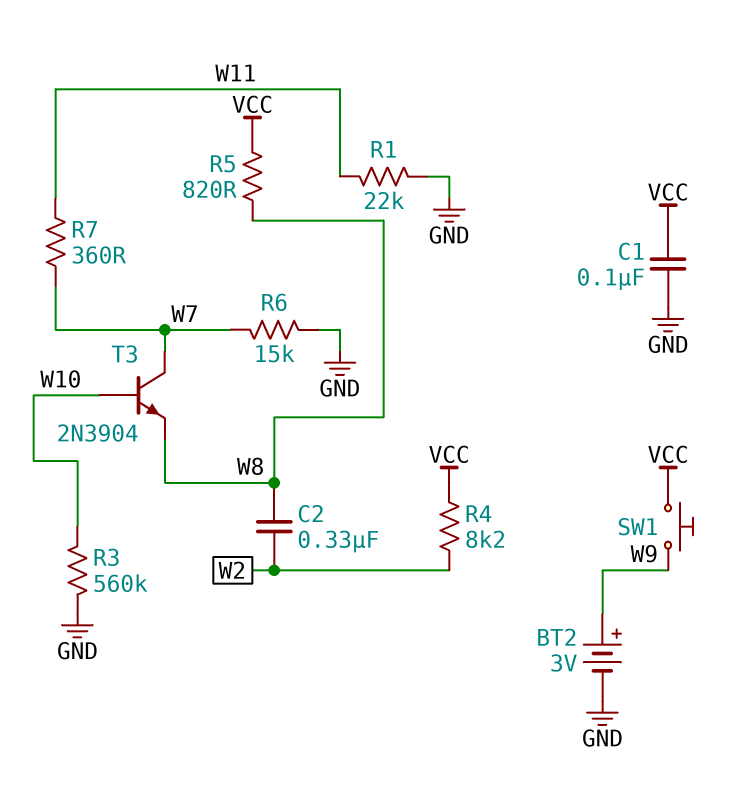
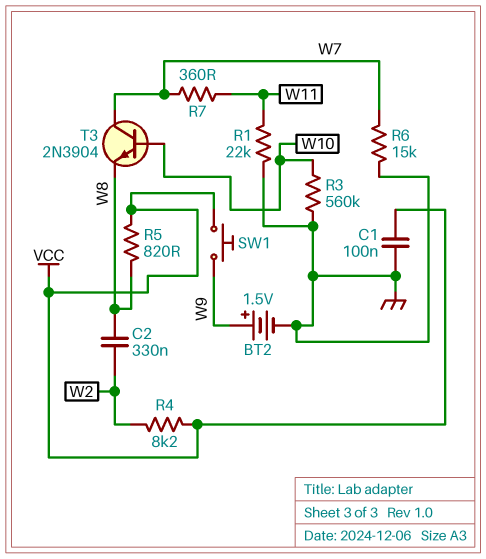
BT2: 3V (plus W9, minus GND) -> 1.5V (plus W9, minus GND)

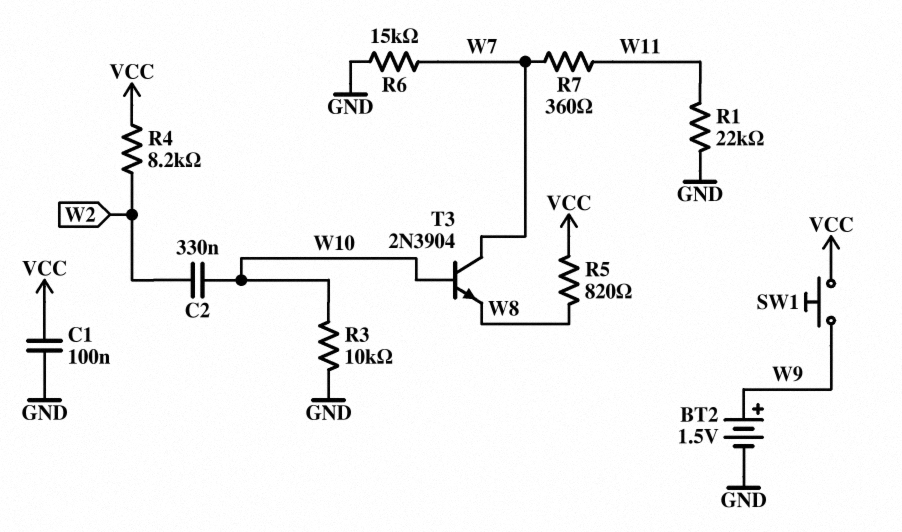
C2: 330nF (W2, W8) -> 330nF (W2, W10)
R3: 560k (GND, W10) -> 10k (GND, W10)

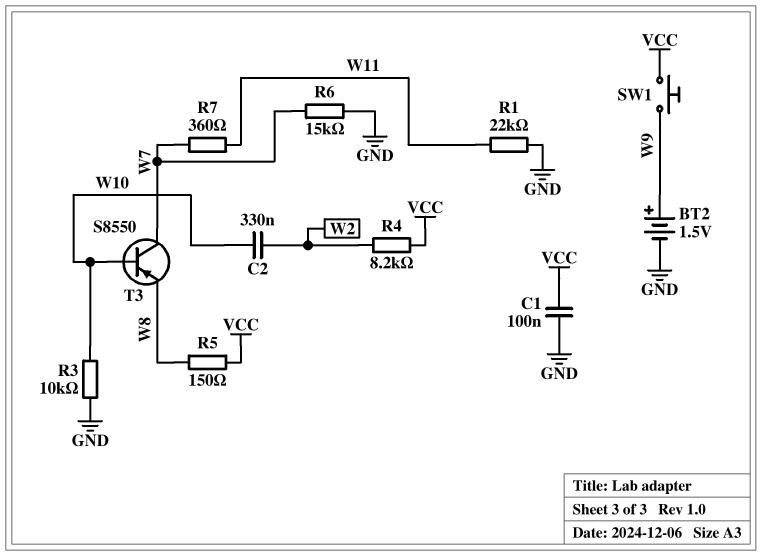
R5: 820 (VCC, W8) -> 150 (VCC, W8)
T3: NPN 2N3904 (B W10, C W7, E W8) -> PNP S8550 (B W10, C W7, E W8)

